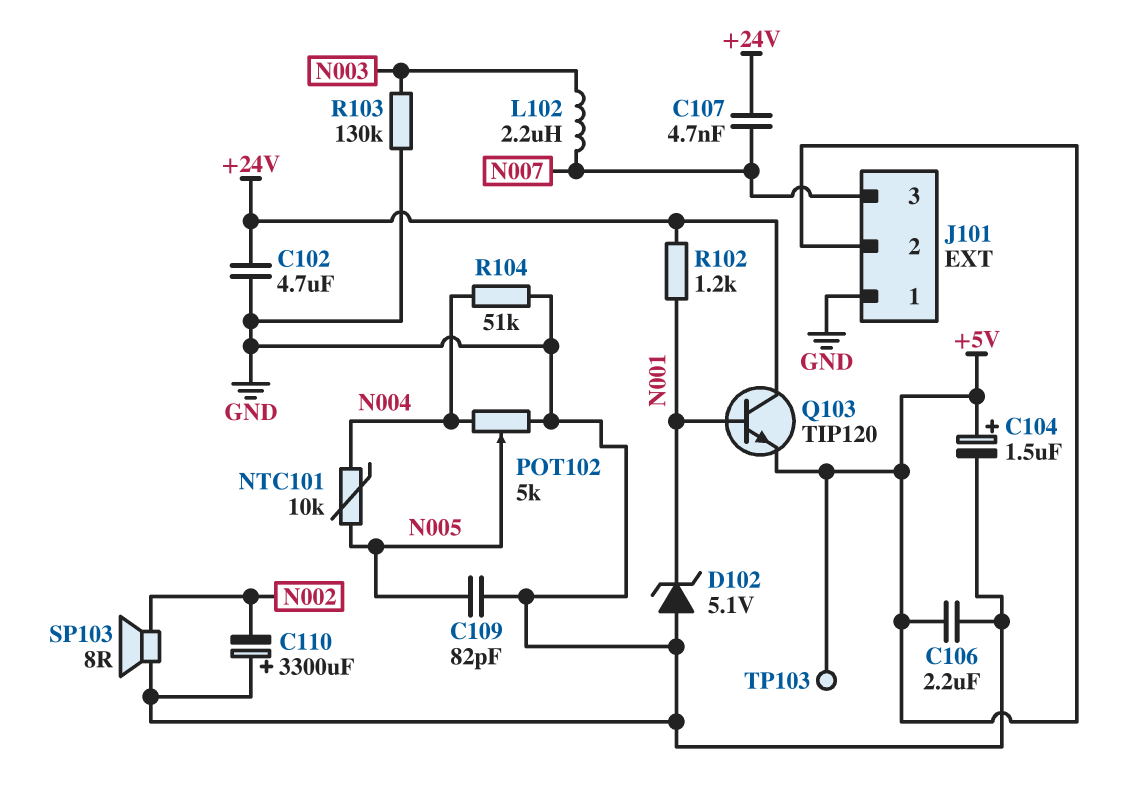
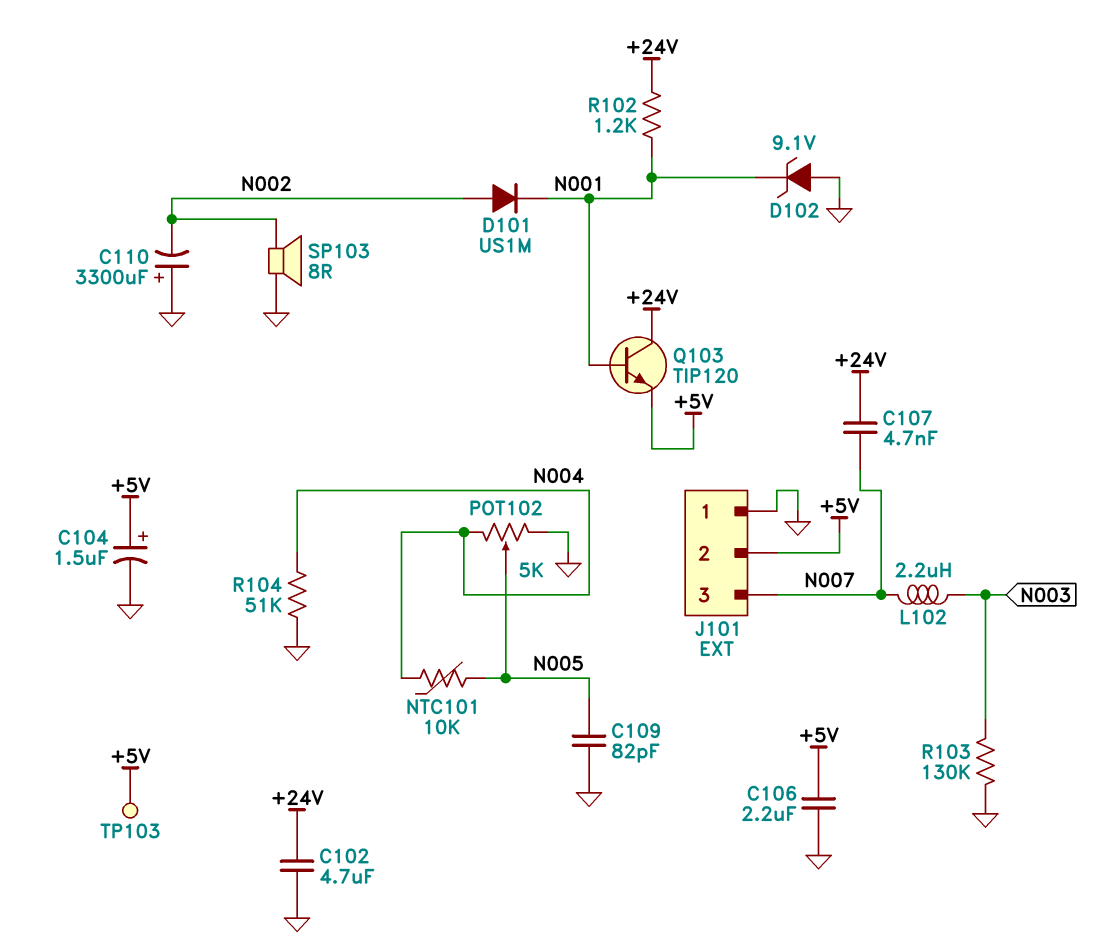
D101: none -> diode US1M (A N002, K N001)
D102: zener 5.1V (A GND, K N001) -> zener 9.1V (A GND, K N001)

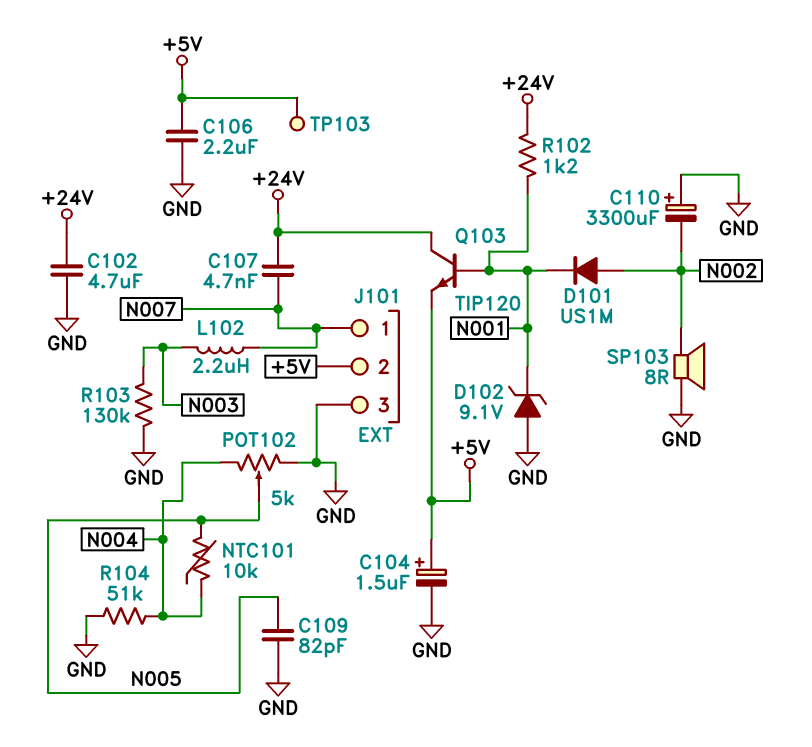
J101 pin 1: GND -> N007
J101 pin 3: N007 -> GND

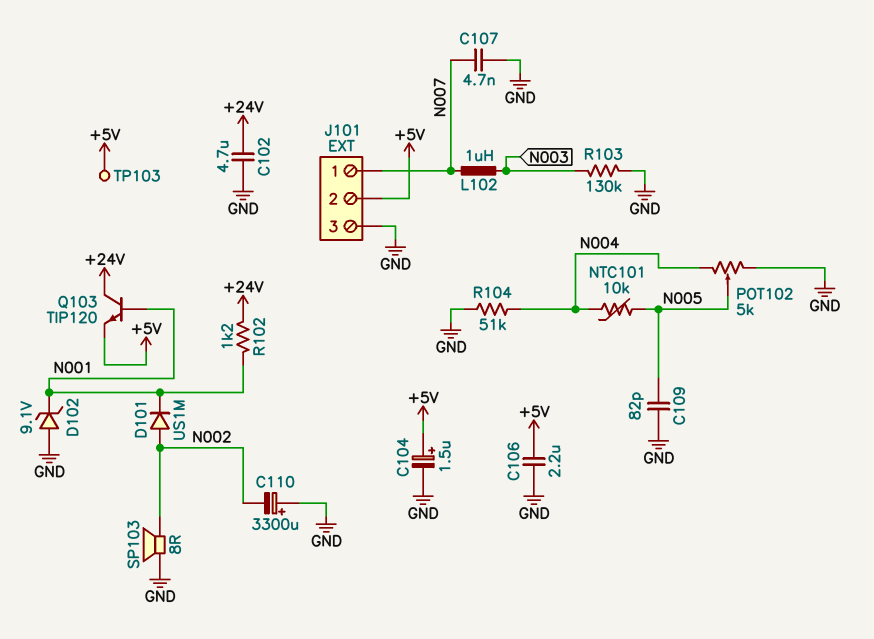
C107: 4.7nF (+24V, N007) -> 4.7nF (GND, N007)
L102: 2.2uH (N003, N007) -> 1uH (N003, N007)

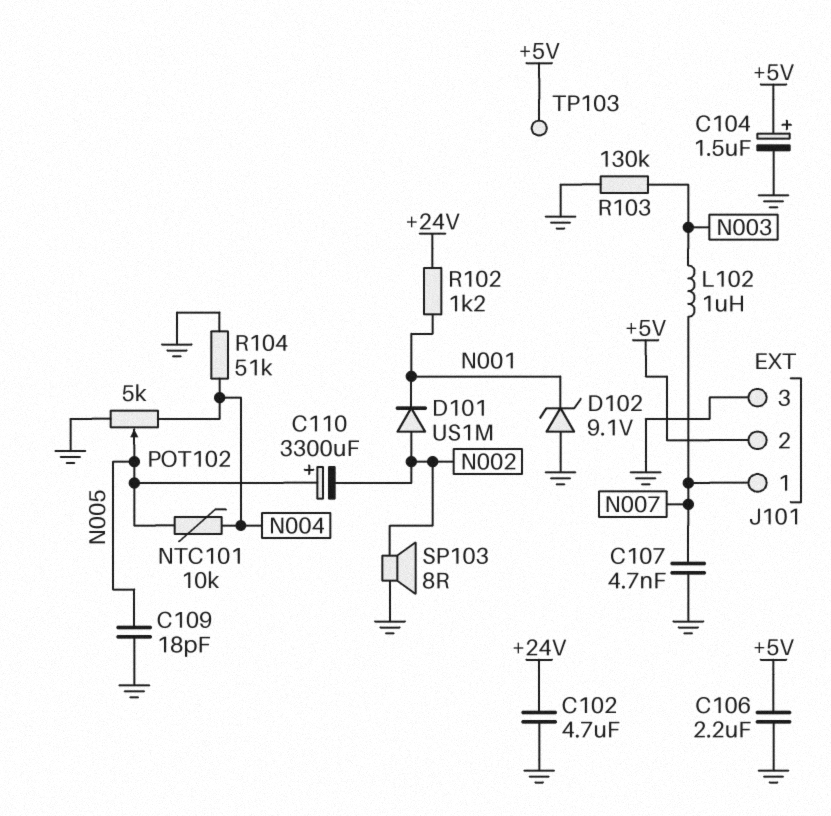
C109: 82pF (GND, N005) -> 18pF (GND, N005)
C110: 3300uF (plus GND, minus N002) -> 3300uF (plus N005, minus N002)
Q103: NPN TIP120 (B N001, C +24V, E +5V) -> none

